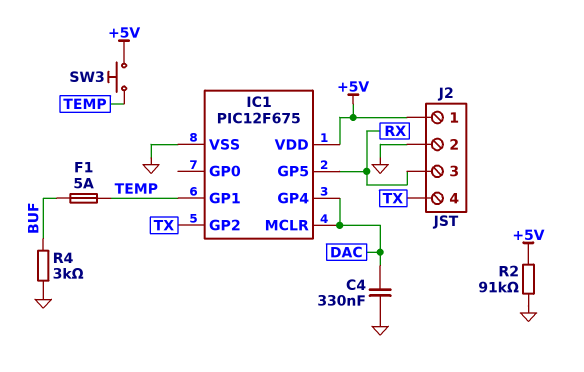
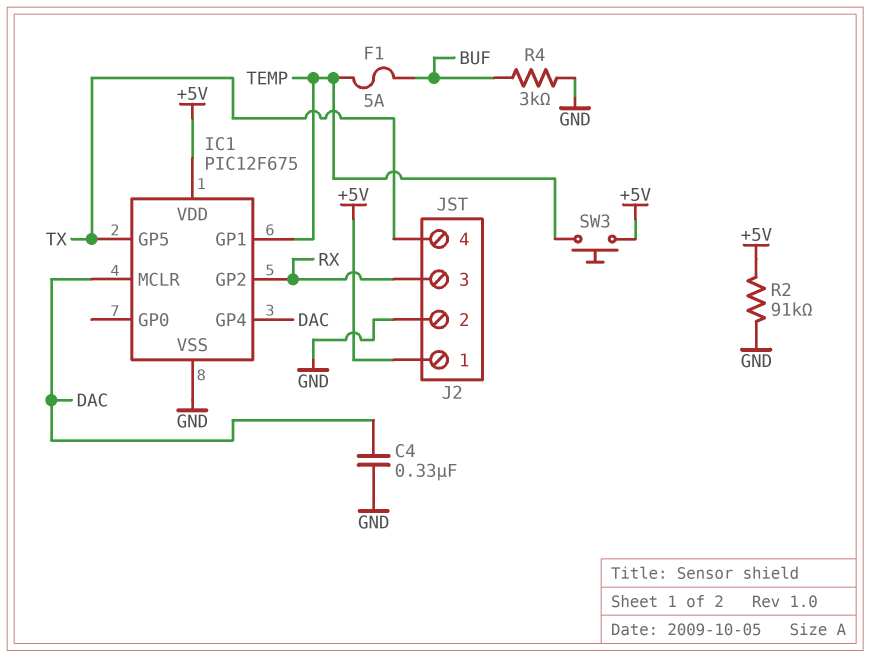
IC1 pin GP2: TX -> RX
IC1 pin GP5: RX -> TX

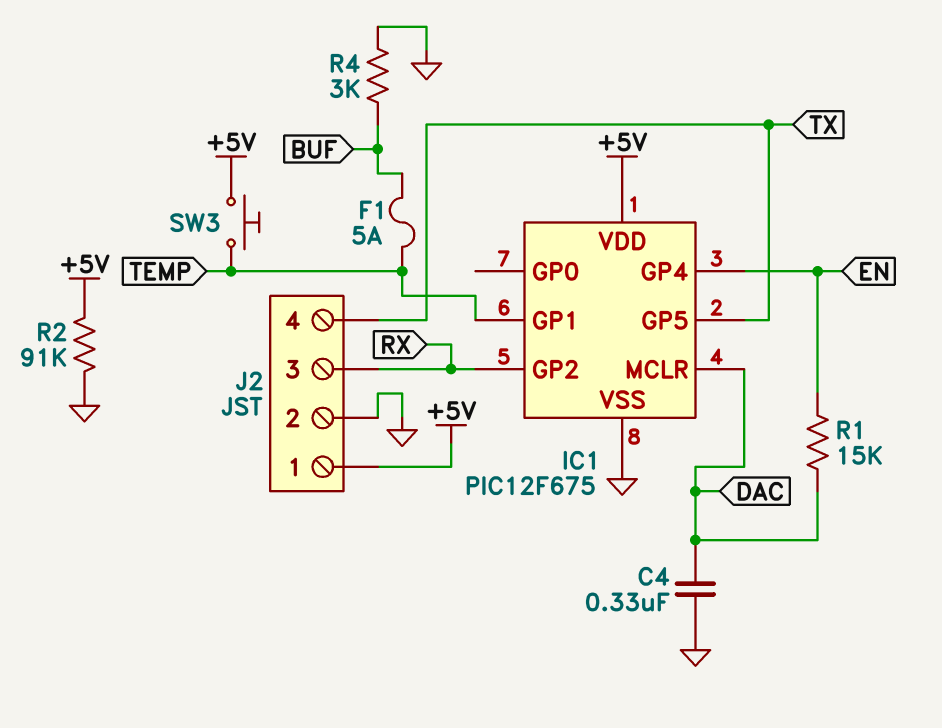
IC1 pin GP4: DAC -> EN
R1: none -> 15k (DAC, EN)

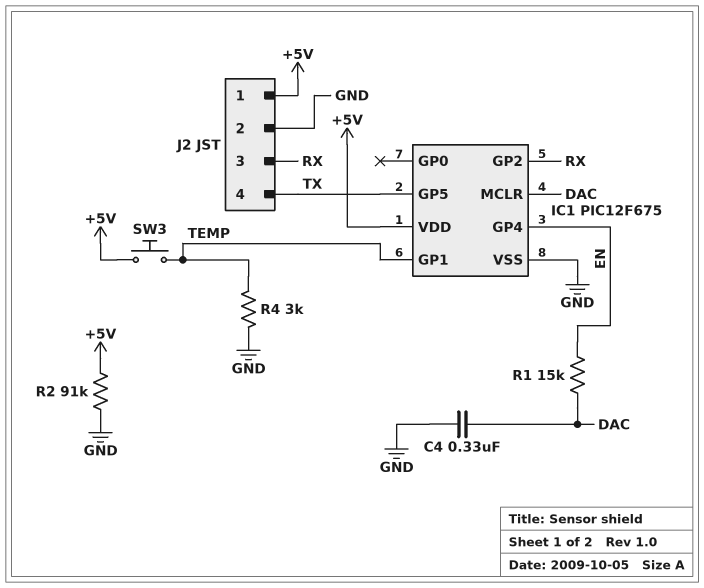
F1: 5A (BUF, TEMP) -> none
R4: 3k (BUF, GND) -> 3k (GND, TEMP)

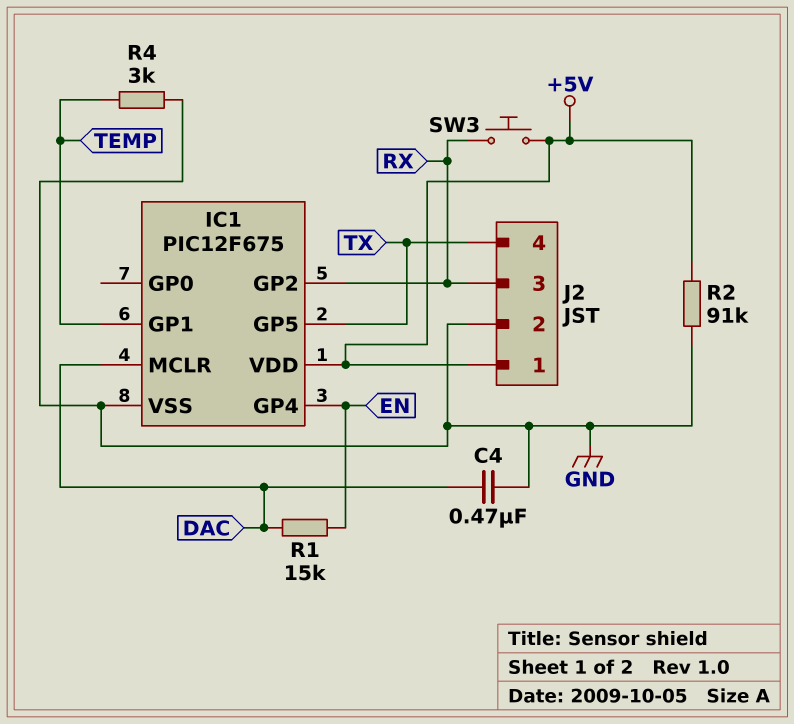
C4: 330nF (DAC, GND) -> 470nF (DAC, GND)
SW3: button (+5V, TEMP) -> button (+5V, RX)

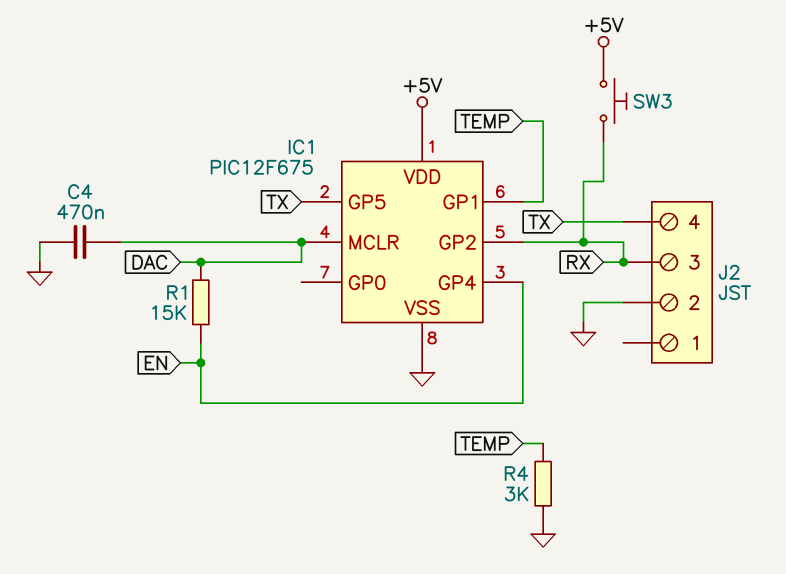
J2 pin 1: +5V -> none
R2: 91k (+5V, GND) -> none

